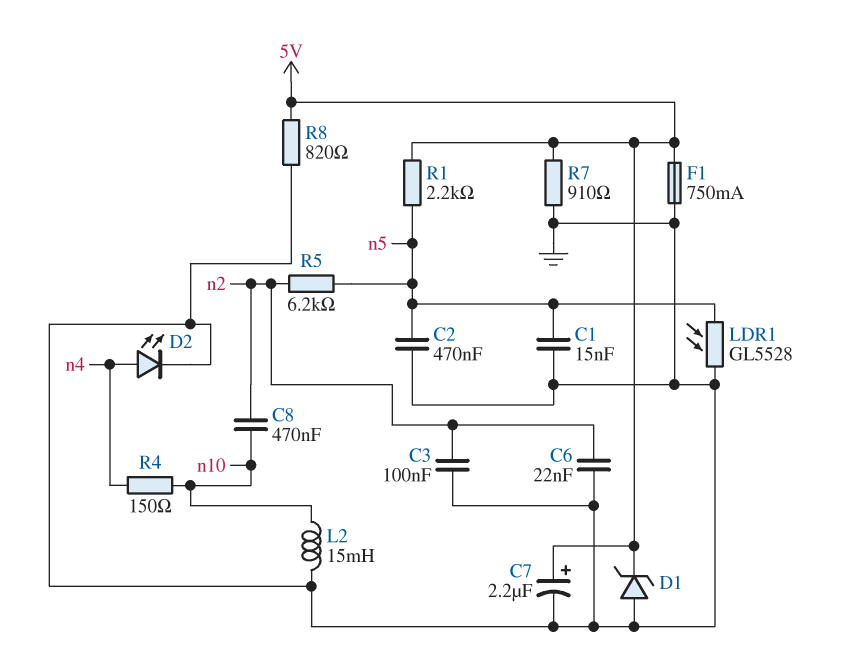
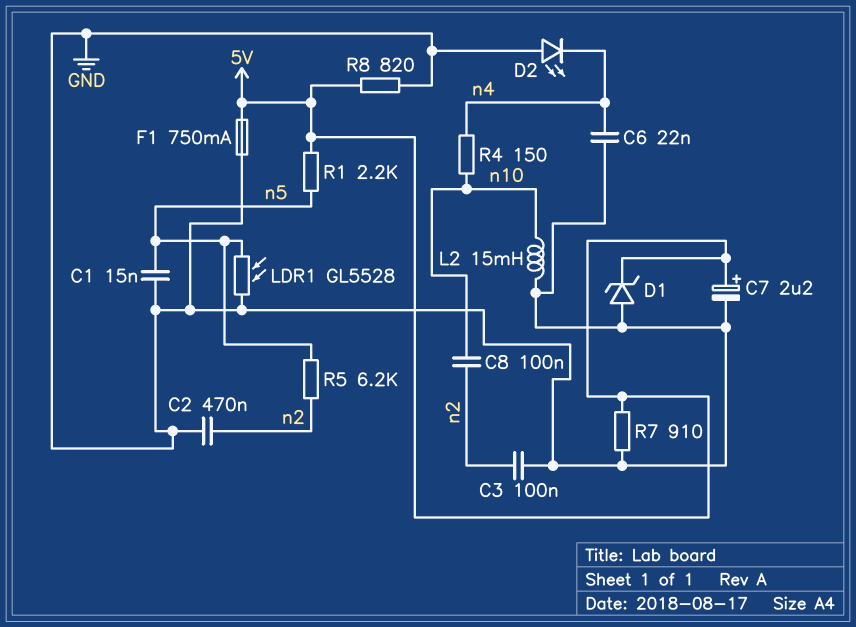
C2: 470nF (GND, n5) -> 470nF (GND, n2)
C6: 22nF (GND, n2) -> 22nF (GND, n4)
C8: 470nF (n2, n10) -> 100nF (n2, n10)
D2: LED (A n4, K GND) -> LED (A GND, K n4)

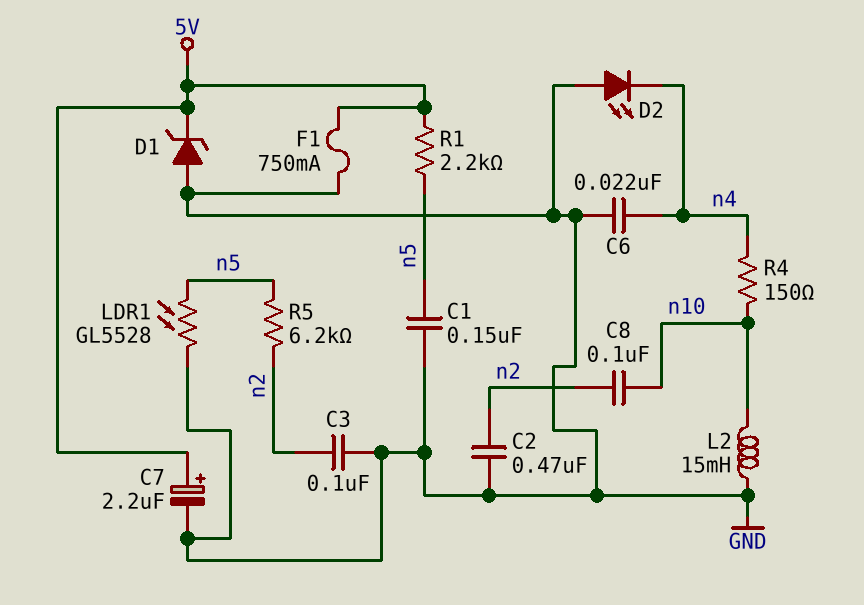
C1: 15nF (GND, n5) -> 150nF (GND, n5)
R7: 910 (5V, GND) -> none
R8: 820 (5V, GND) -> none

